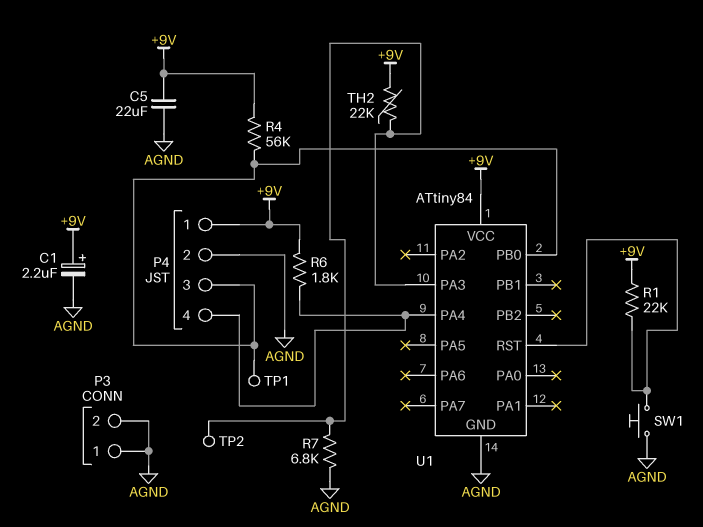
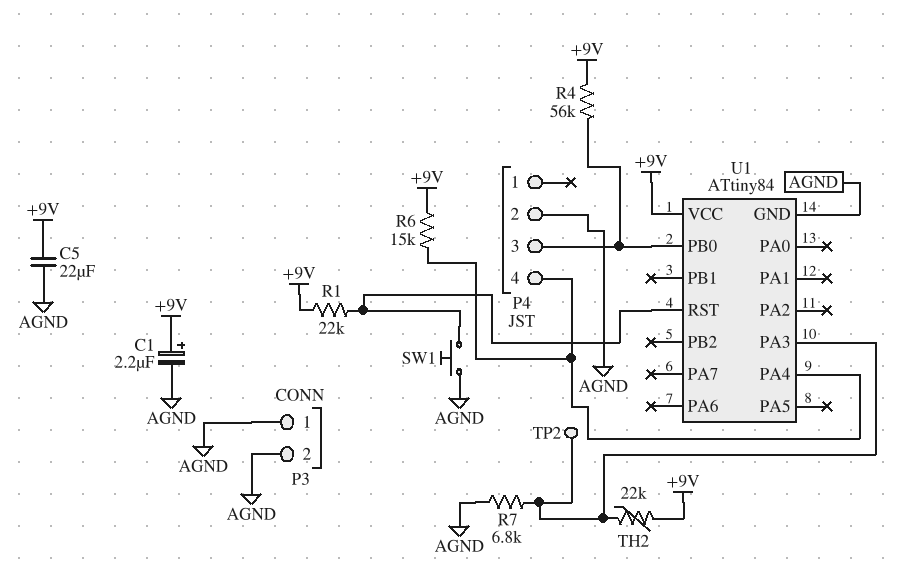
P4 pin 1: +9V -> none
R6: 1.8k (+9V, P4/4) -> 15k (+9V, P4/4)
TP1: test point (P4/3) -> none

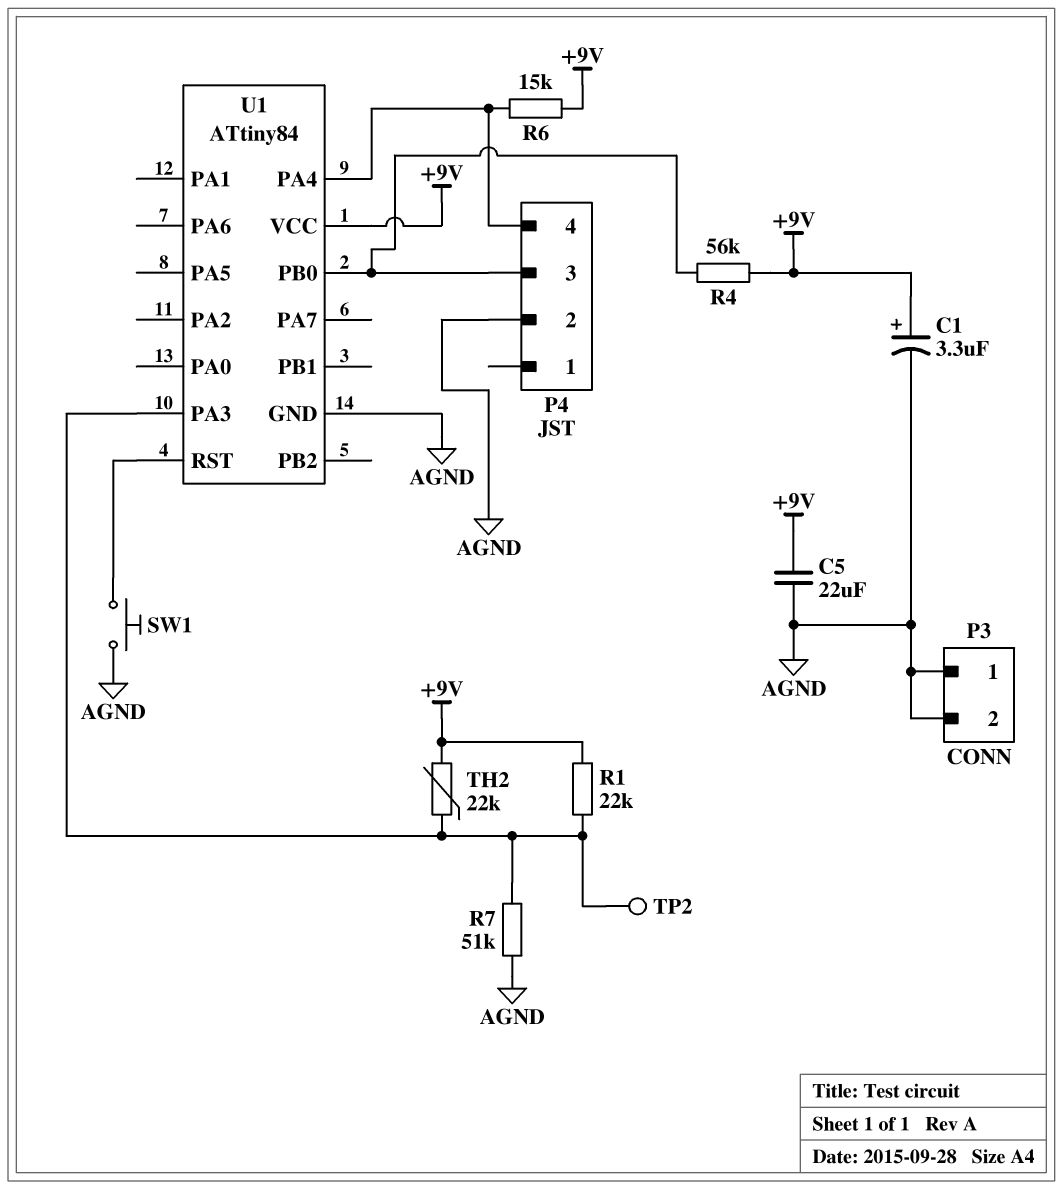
C1: 2.2uF (plus +9V, minus AGND) -> 3.3uF (plus +9V, minus AGND)
R1: 22k (+9V, U1/RST) -> 22k (+9V, U1/PA3)
R7: 6.8k (AGND, U1/PA3) -> 51k (AGND, U1/PA3)

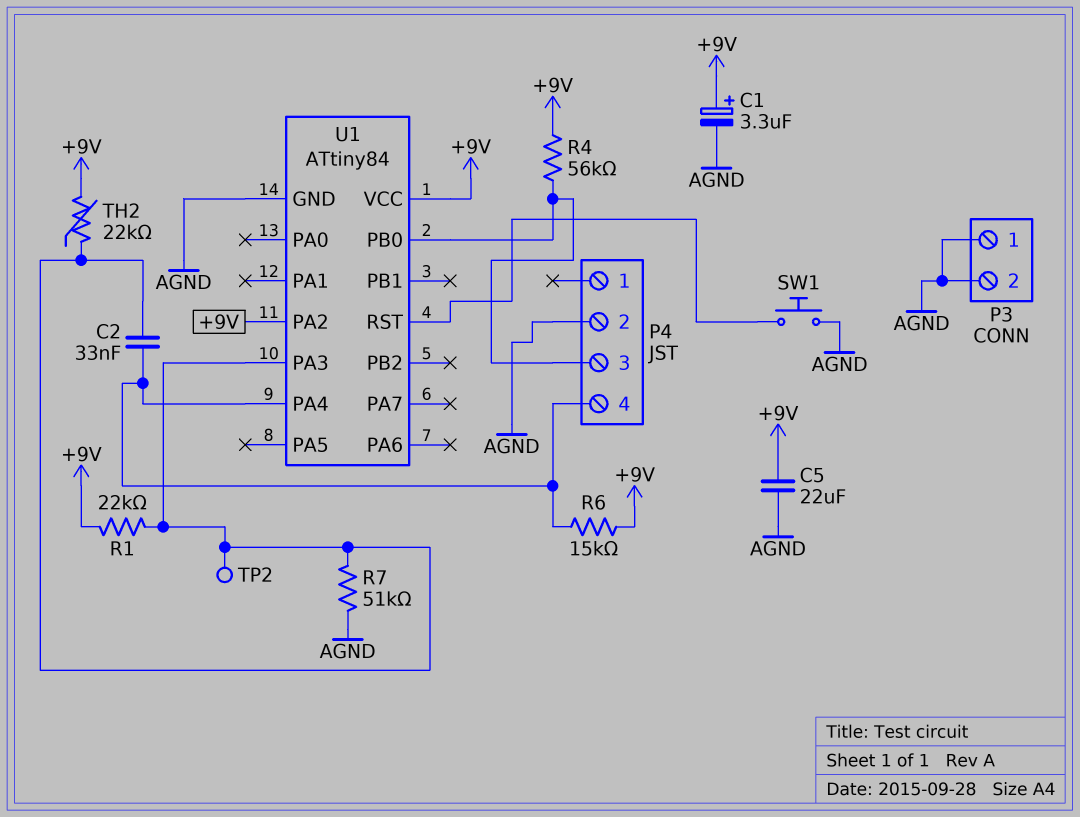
C2: none -> 33nF (P4/4, U1/PA3)
U1 pin PA2: none -> +9V

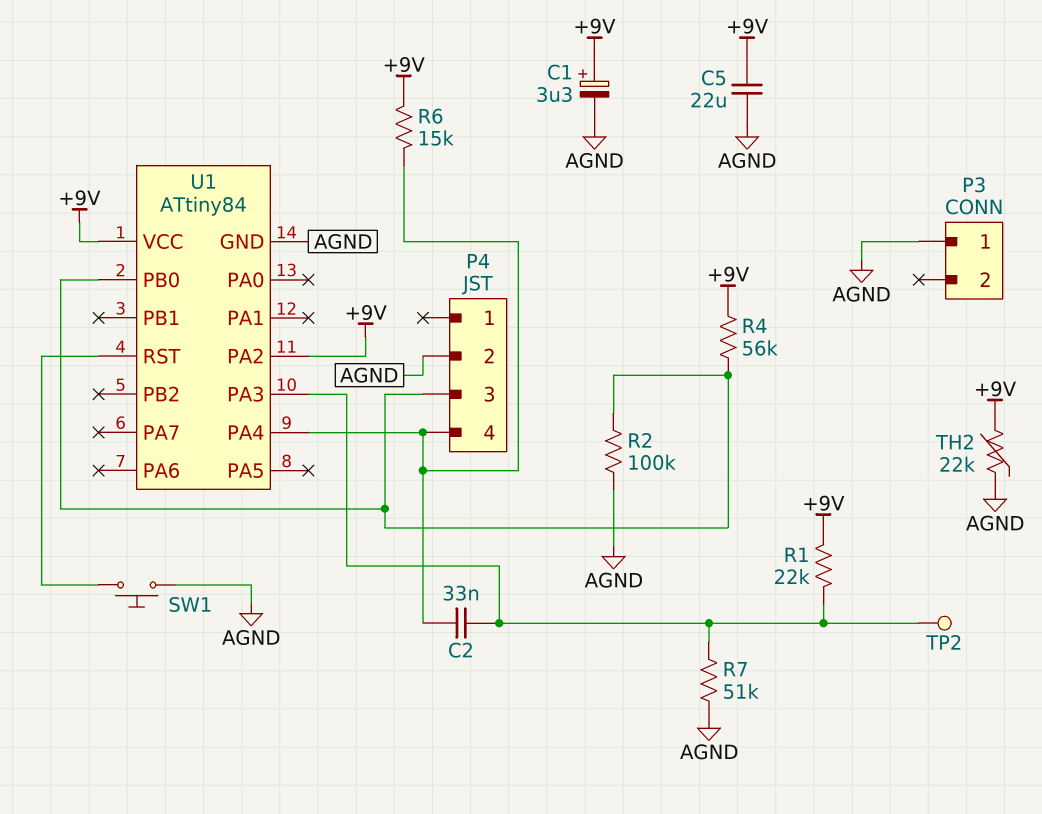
P3 pin 2: AGND -> none
R2: none -> 100k (AGND, P4/3)
TH2: 22k (+9V, U1/PA3) -> 22k (+9V, AGND)

